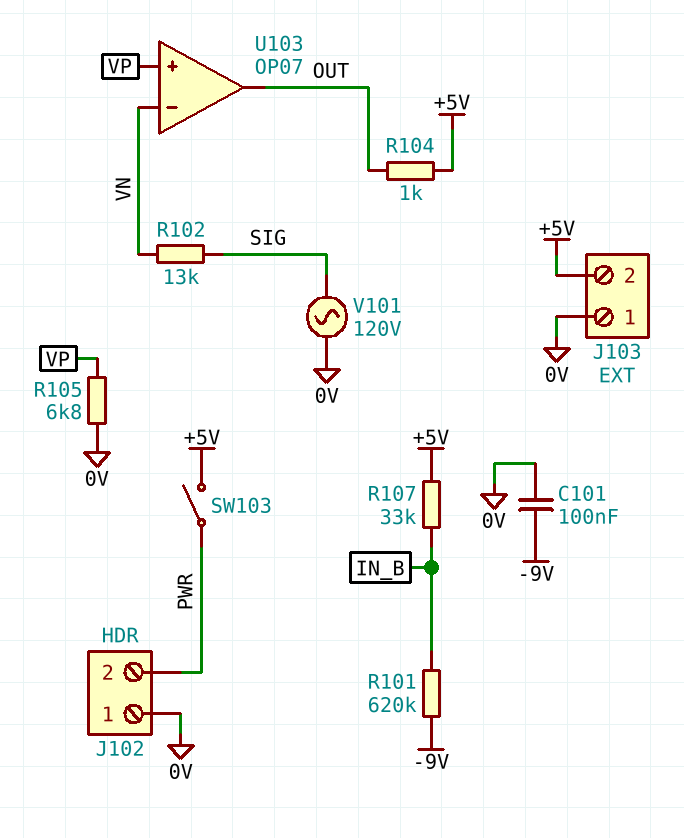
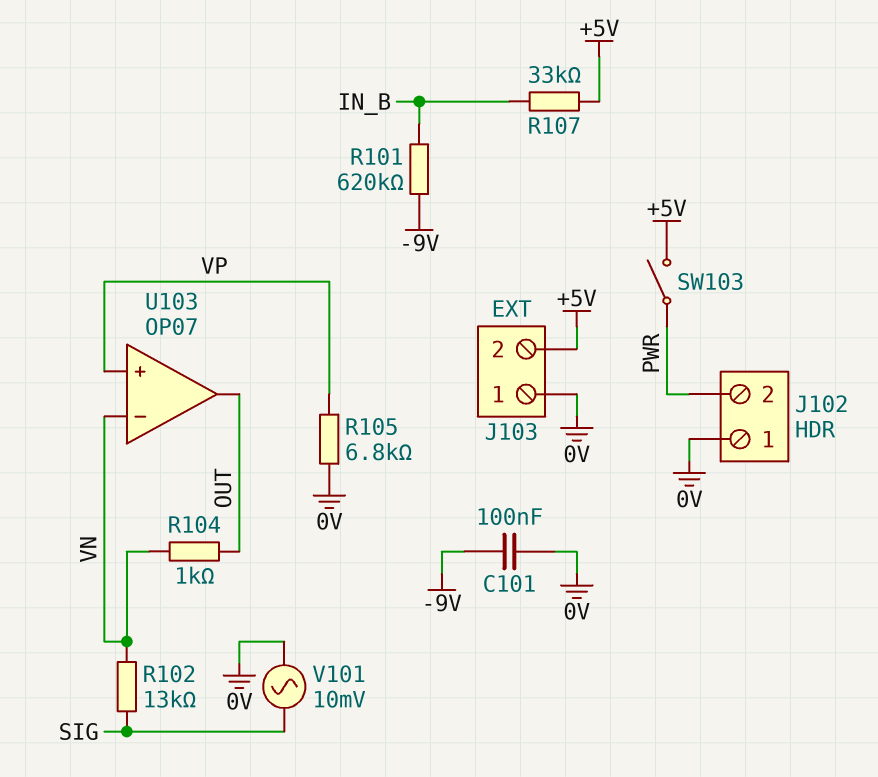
R104: 1k (+5V, OUT) -> 1k (OUT, VN)
V101: AC 120V (0V, SIG) -> AC 10mV (0V, SIG)

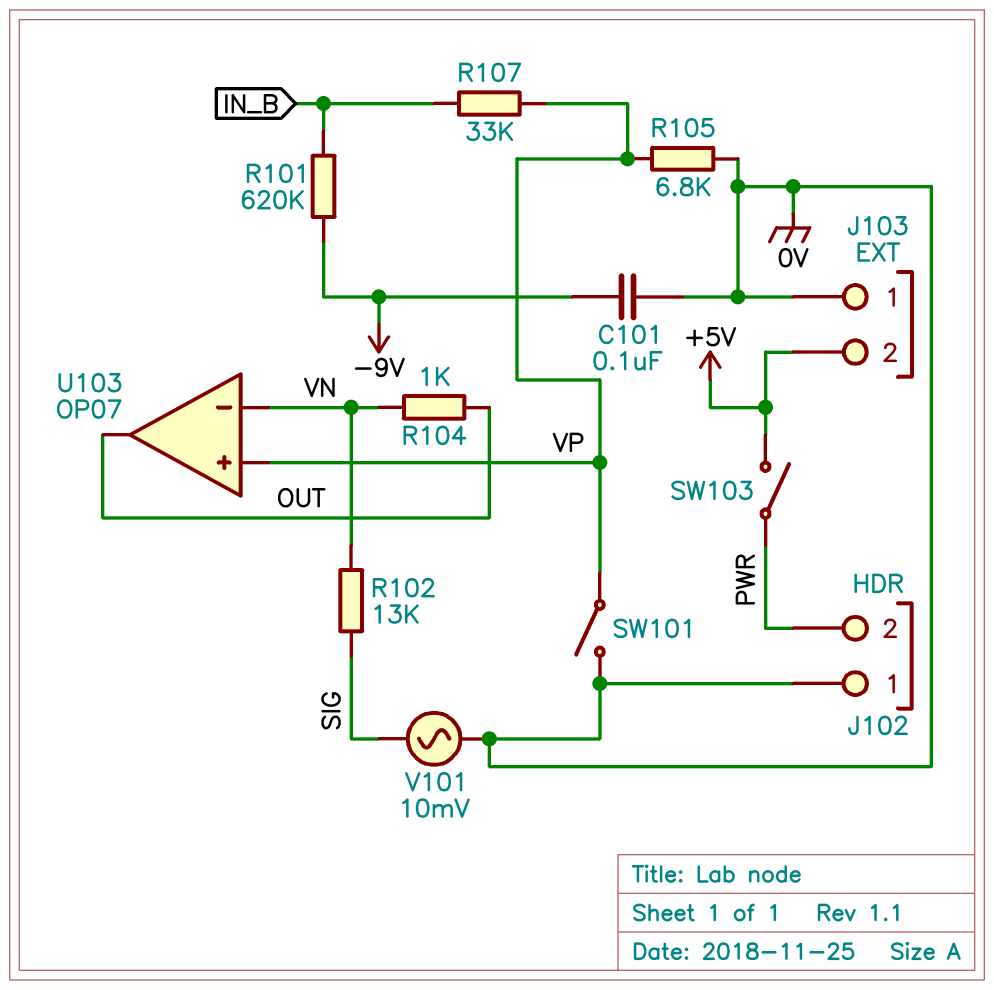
R107: 33k (+5V, IN_B) -> 33k (IN_B, VP)
SW101: none -> switch (0V, VP)

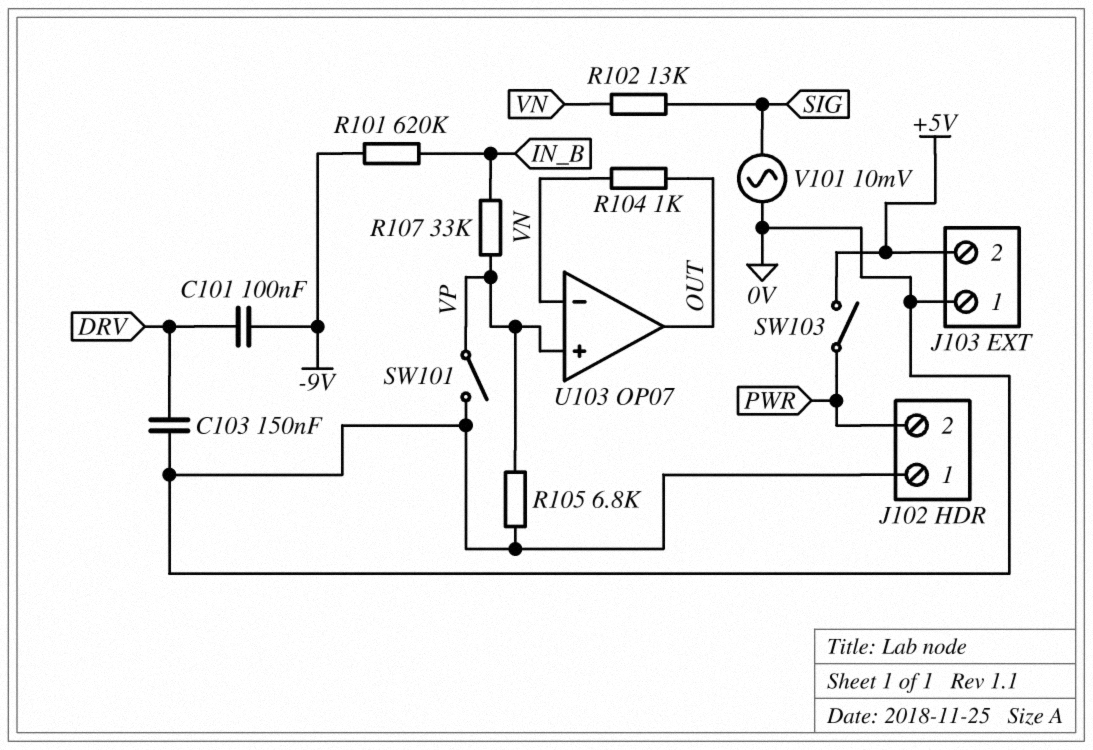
C101: 100nF (-9V, 0V) -> 100nF (-9V, DRV)
C103: none -> 150nF (0V, DRV)

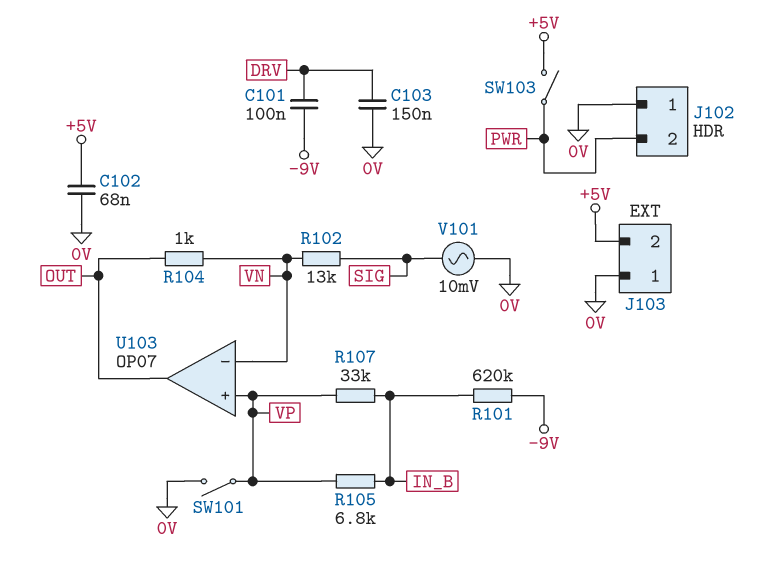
C102: none -> 68nF (+5V, 0V)
R105: 6.8k (0V, VP) -> 6.8k (IN_B, VP)

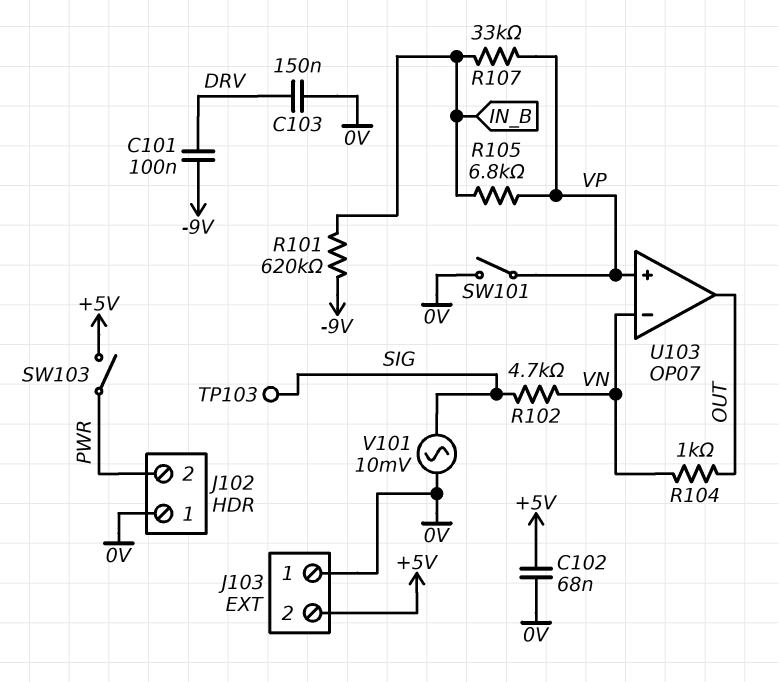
R102: 13k (SIG, VN) -> 4.7k (SIG, VN)
TP103: none -> test point (SIG)

